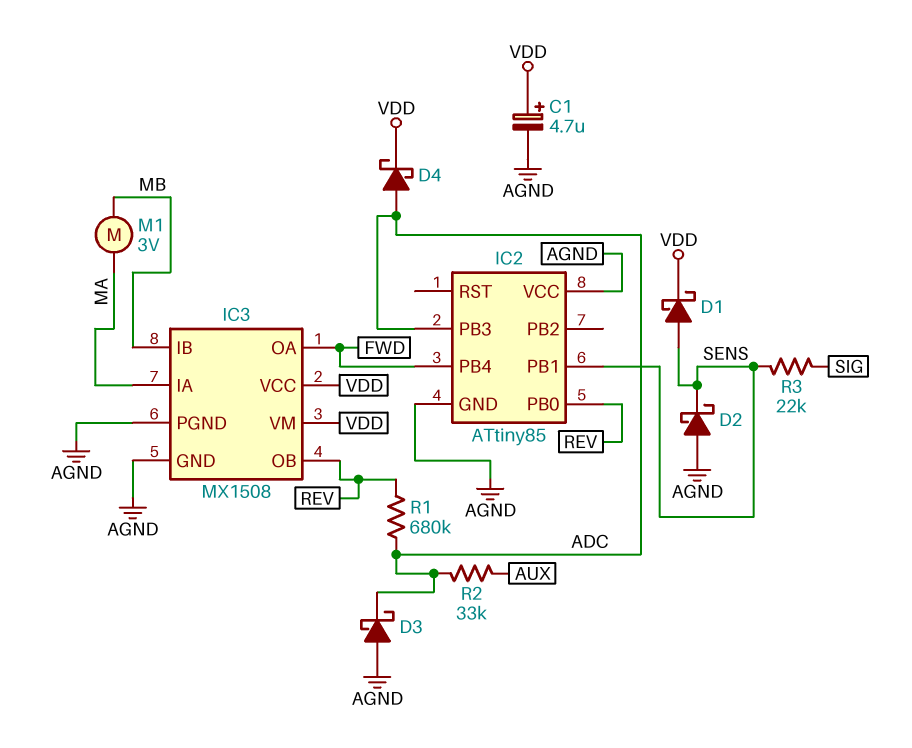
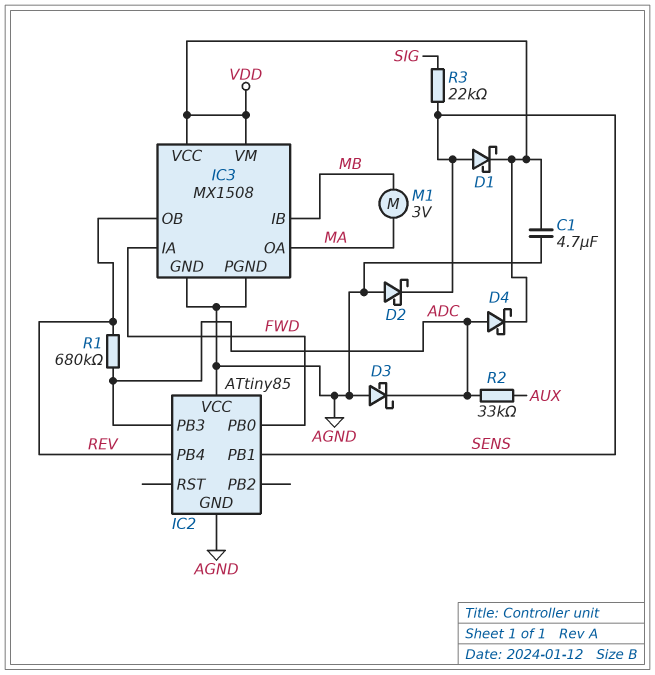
C1: 4.7uF (plus VDD, minus AGND) -> 4.7uF (AGND, VDD)
IC2 pin PB0: REV -> FWD
IC2 pin PB4: FWD -> REV
IC3 pin IA: MA -> FWD
IC3 pin OA: FWD -> MA

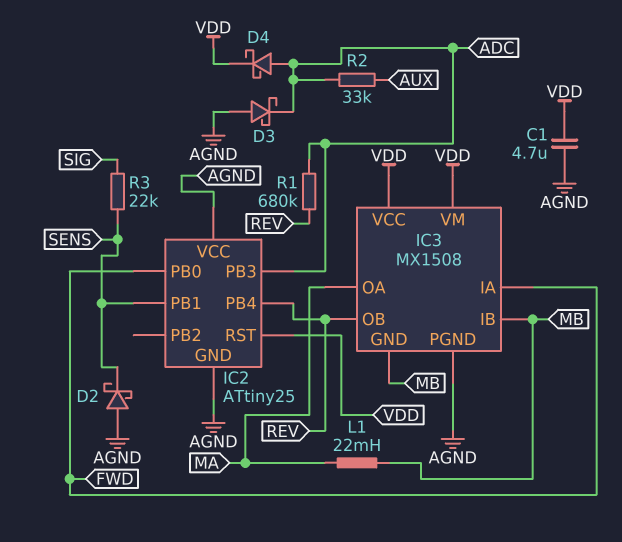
D1: schottky (A SENS, K VDD) -> none
IC2: ATtiny85 -> ATtiny25
IC2 pin RST: none -> VDD
IC3 pin GND: AGND -> MB
L1: none -> 22mH (MA, MB)
M1: motor 3V (MA, MB) -> none

